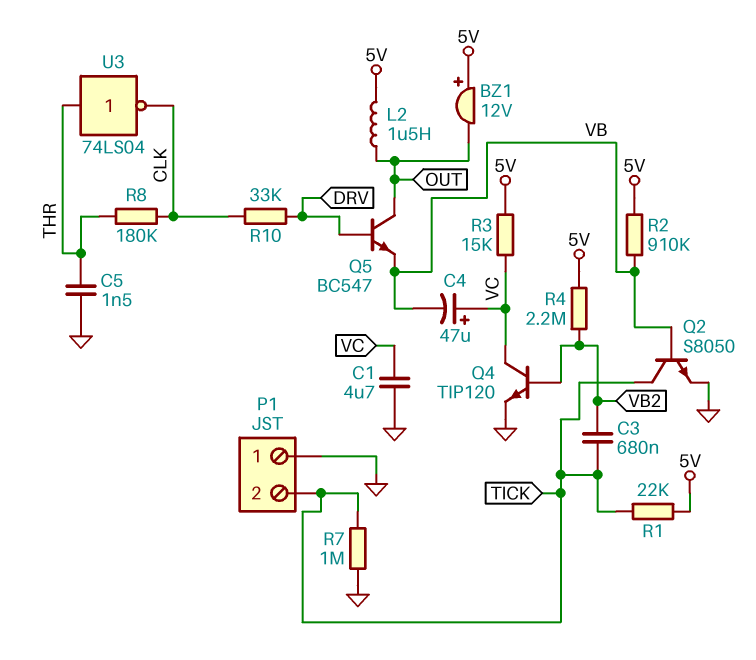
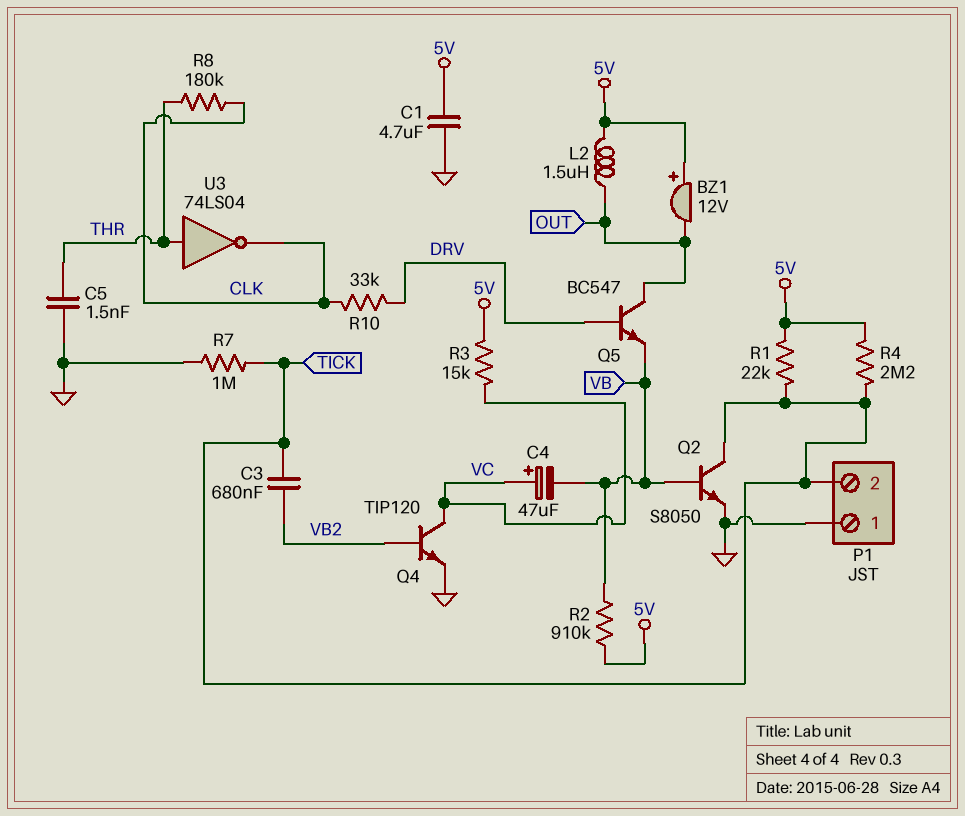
C1: 4.7uF (GND, VC) -> 4.7uF (5V, GND)
R4: 2.2M (5V, VB2) -> 2.2M (5V, TICK)

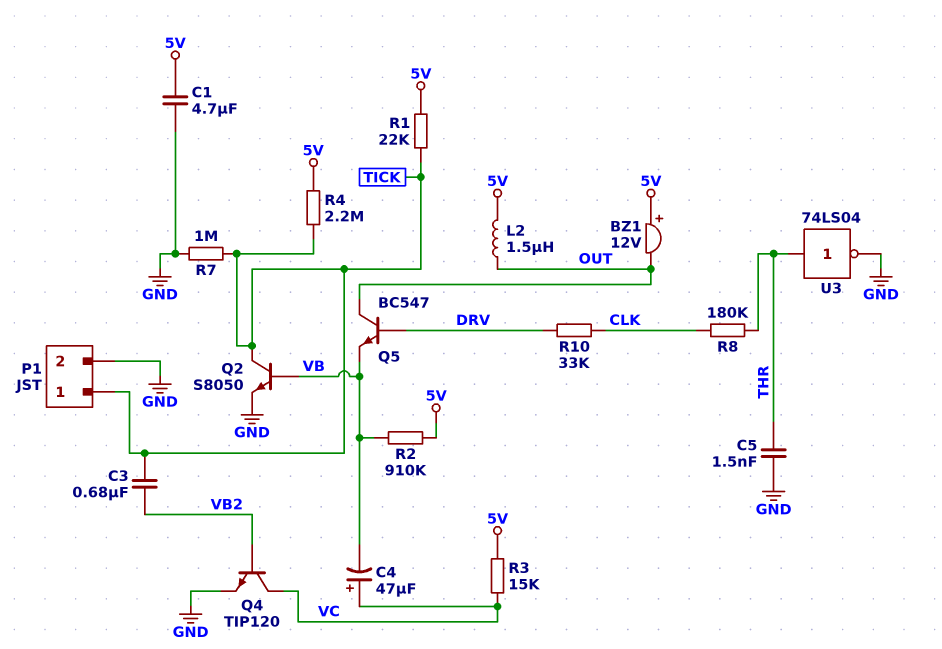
P1 pin 1: GND -> TICK
P1 pin 2: TICK -> GND
U3: NOT 74LS04 (in THR, out CLK) -> NOT 74LS04 (in THR, out GND)

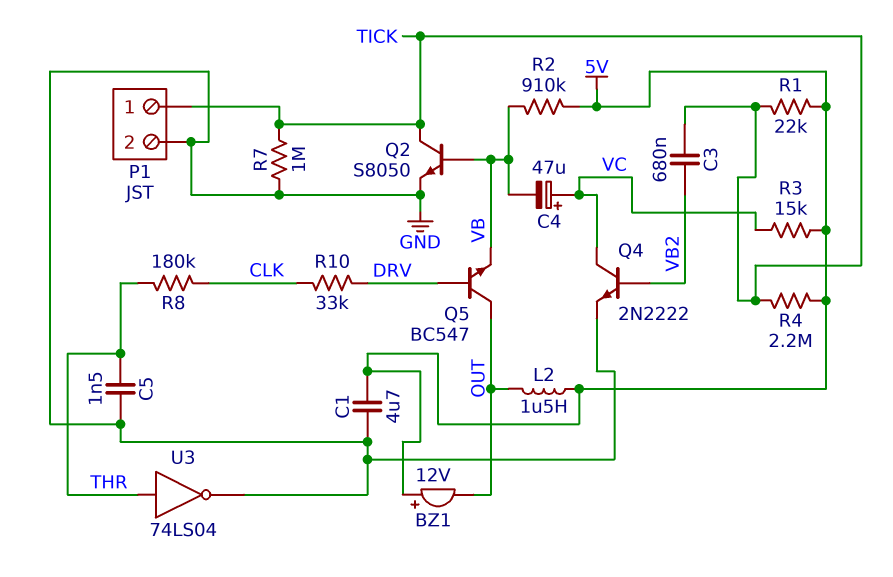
Q4: NPN TIP120 (B VB2, C VC, E GND) -> NPN 2N2222 (B VB2, C VC, E GND)

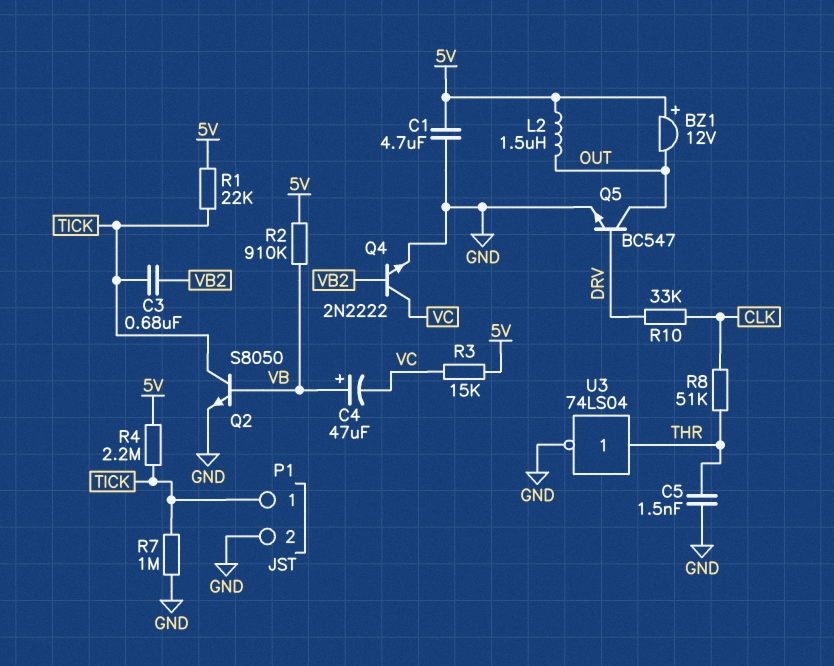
C4: 47uF (plus VC, minus VB) -> 47uF (plus VB, minus VC)
Q5: NPN BC547 (B DRV, C OUT, E VB) -> NPN BC547 (B DRV, C OUT, E GND)
R8: 180k (CLK, THR) -> 51k (CLK, THR)

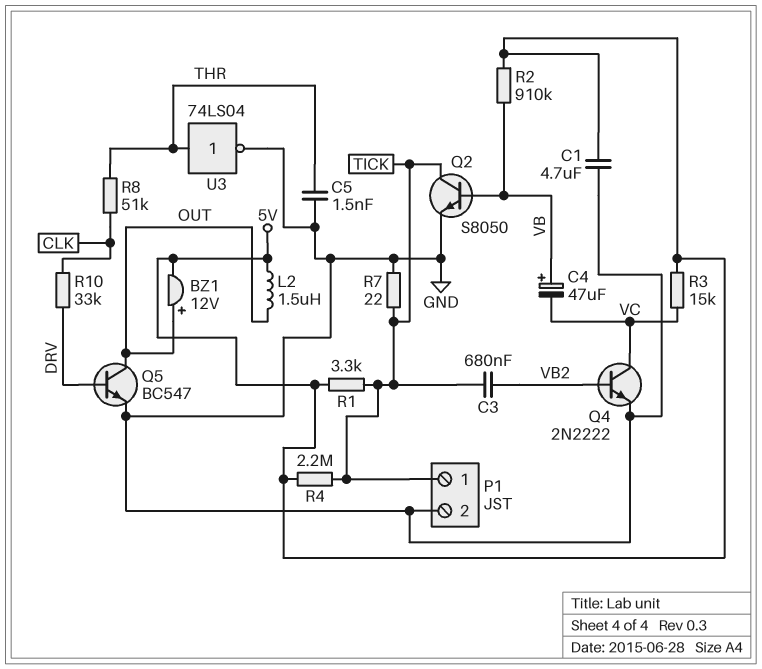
BZ1: buzzer 12V (plus 5V, minus OUT) -> buzzer 12V (plus OUT, minus 5V)
R1: 22k (5V, TICK) -> 3.3k (5V, TICK)
R7: 1M (GND, TICK) -> 22 (GND, TICK)

